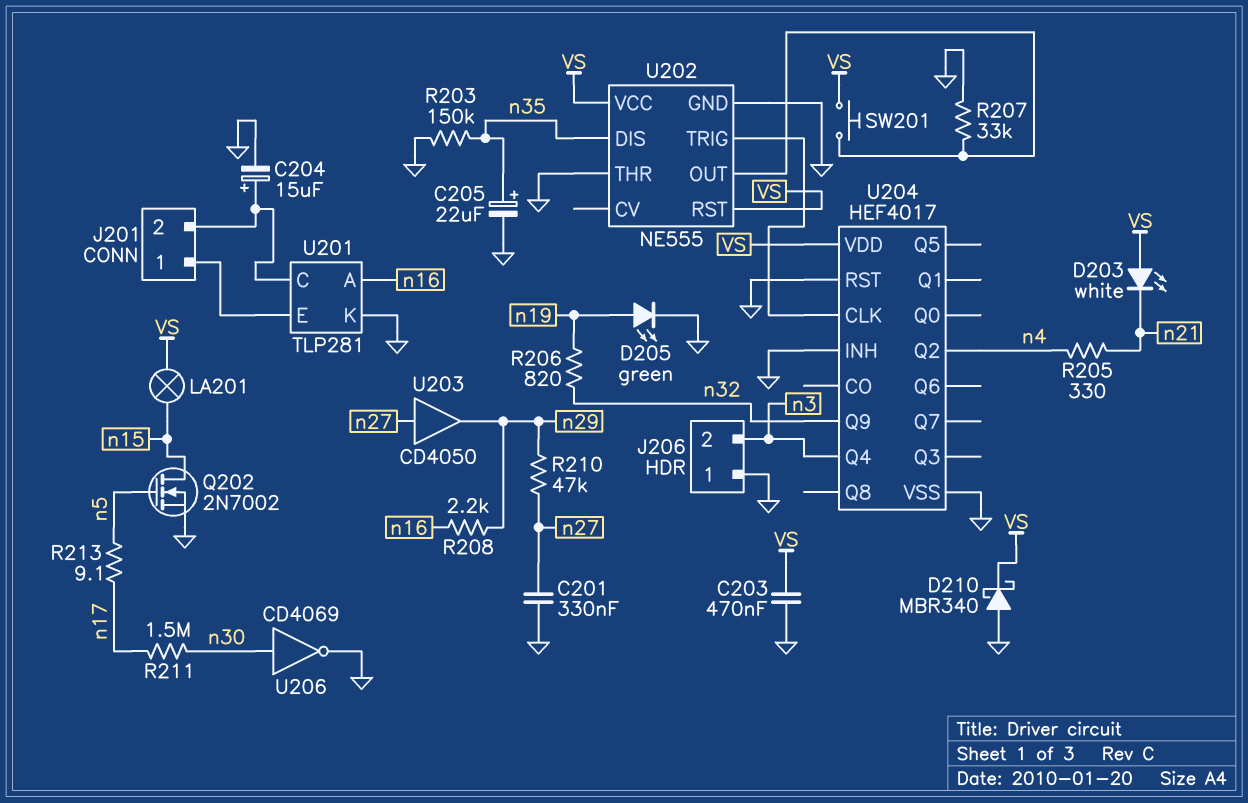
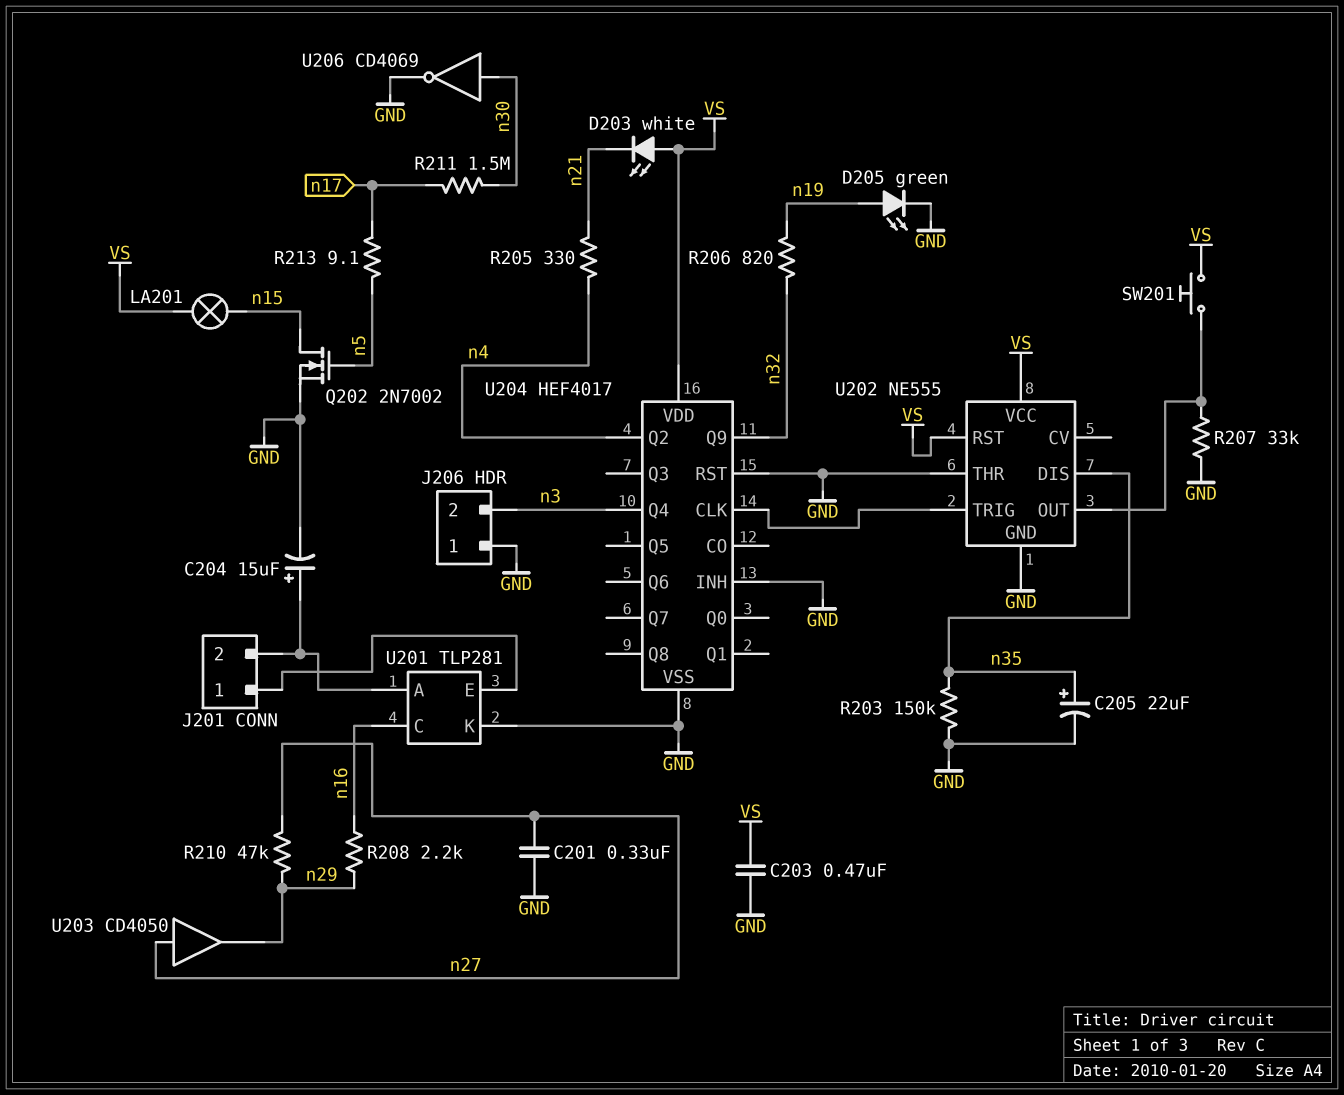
D210: schottky MBR340 (A GND, K VS) -> none
U201 pin A: n16 -> J201/2
U201 pin C: J201/2 -> n16

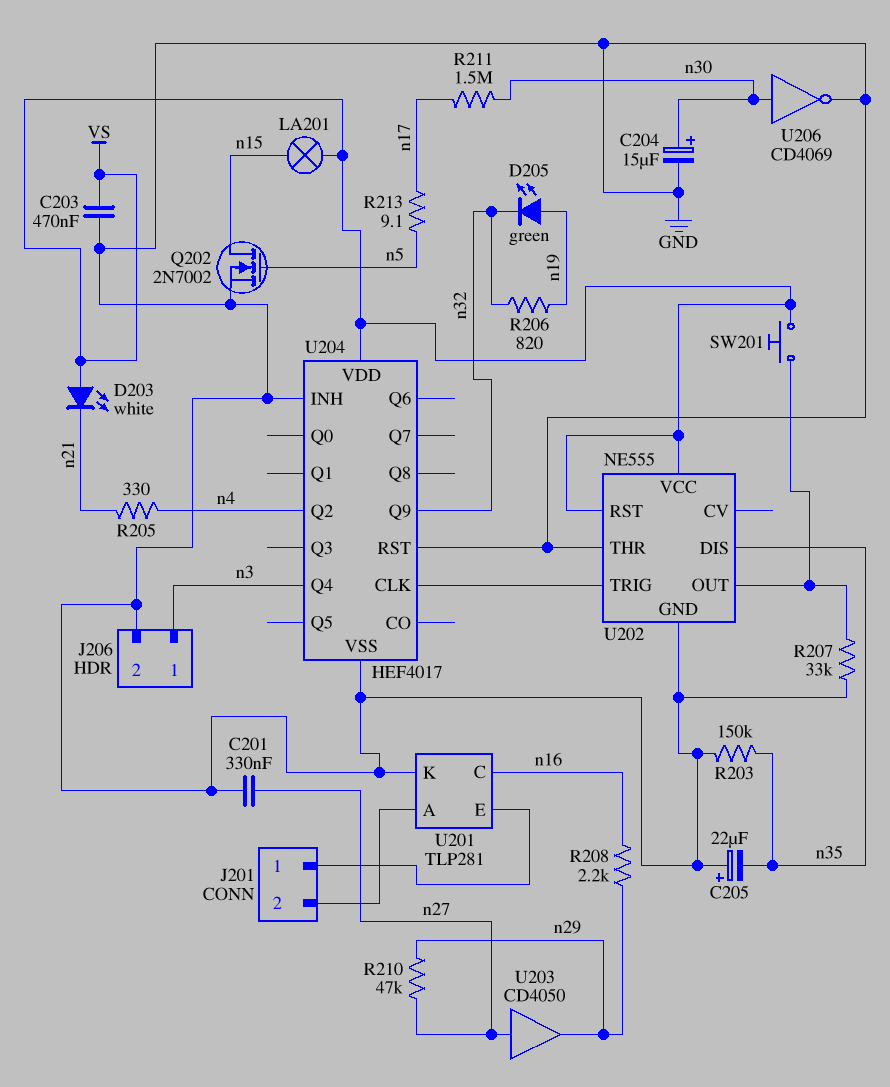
C204: 15uF (plus J201/2, minus GND) -> 15uF (plus n30, minus GND)
C205: 22uF (plus n35, minus GND) -> 22uF (plus GND, minus n35)
D205: LED green (A n19, K GND) -> LED green (A n19, K n32)
J206 pin 1: GND -> n3
J206 pin 2: n3 -> GND

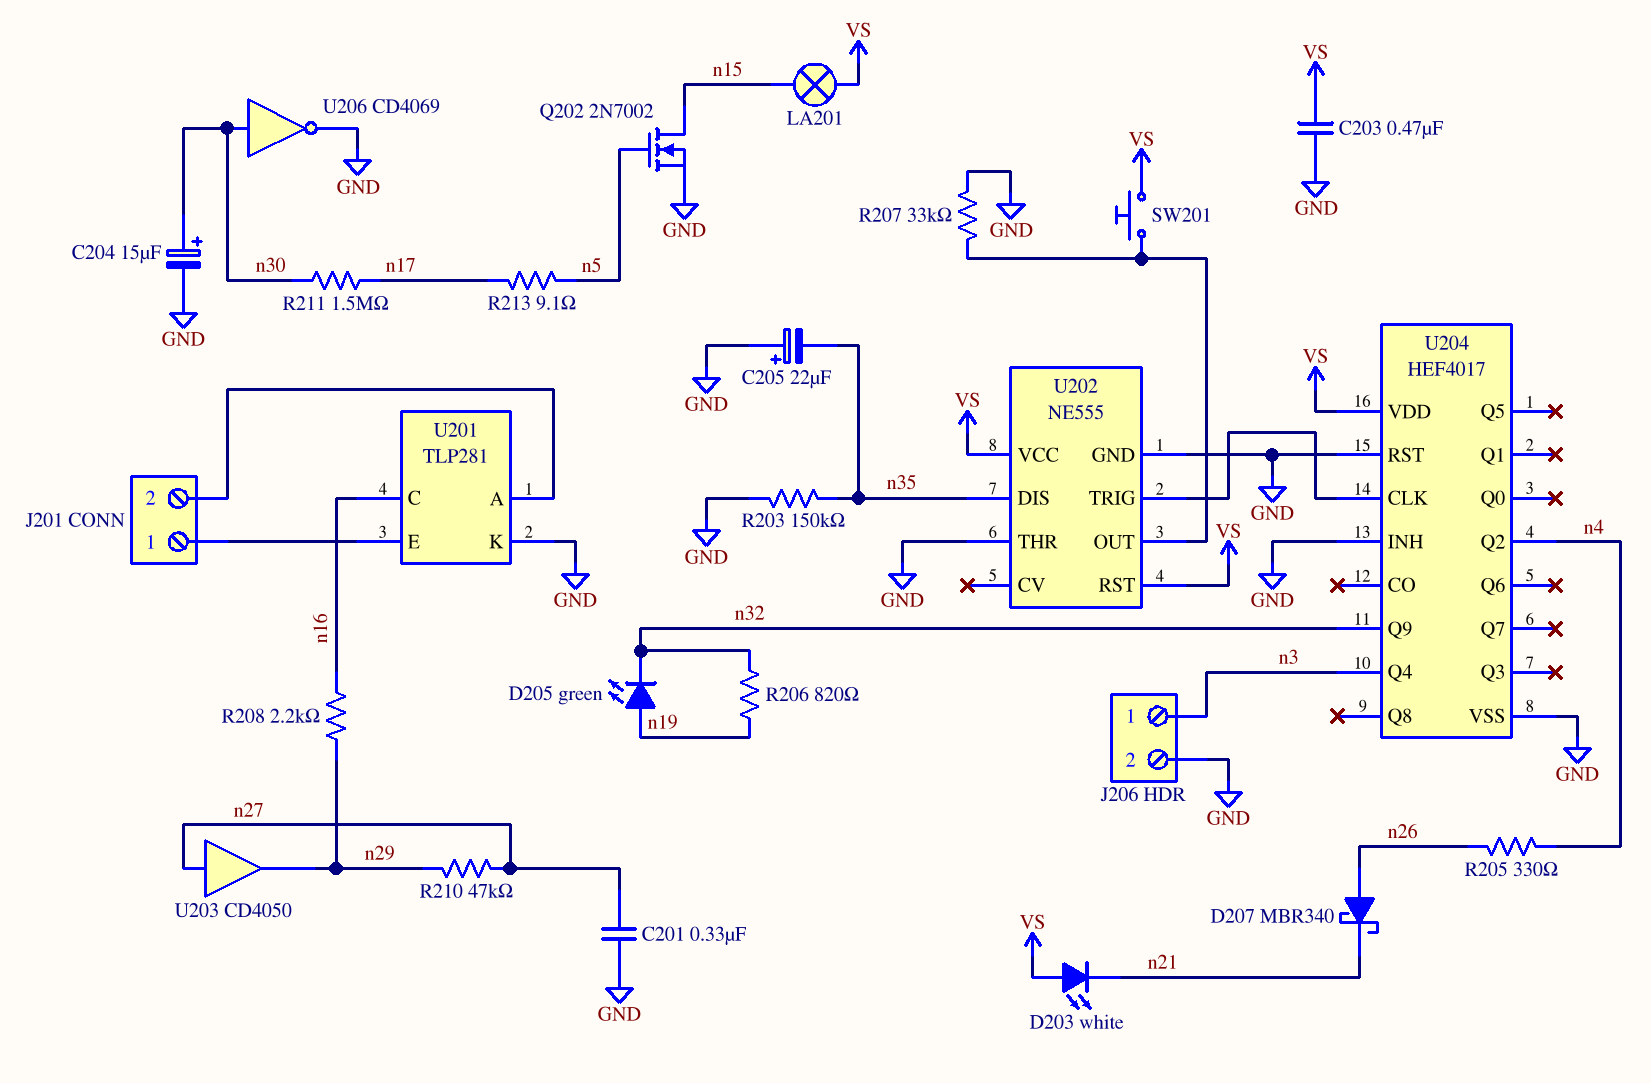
D207: none -> schottky MBR340 (A n26, K n21)
R205: 330 (n4, n21) -> 330 (n4, n26)

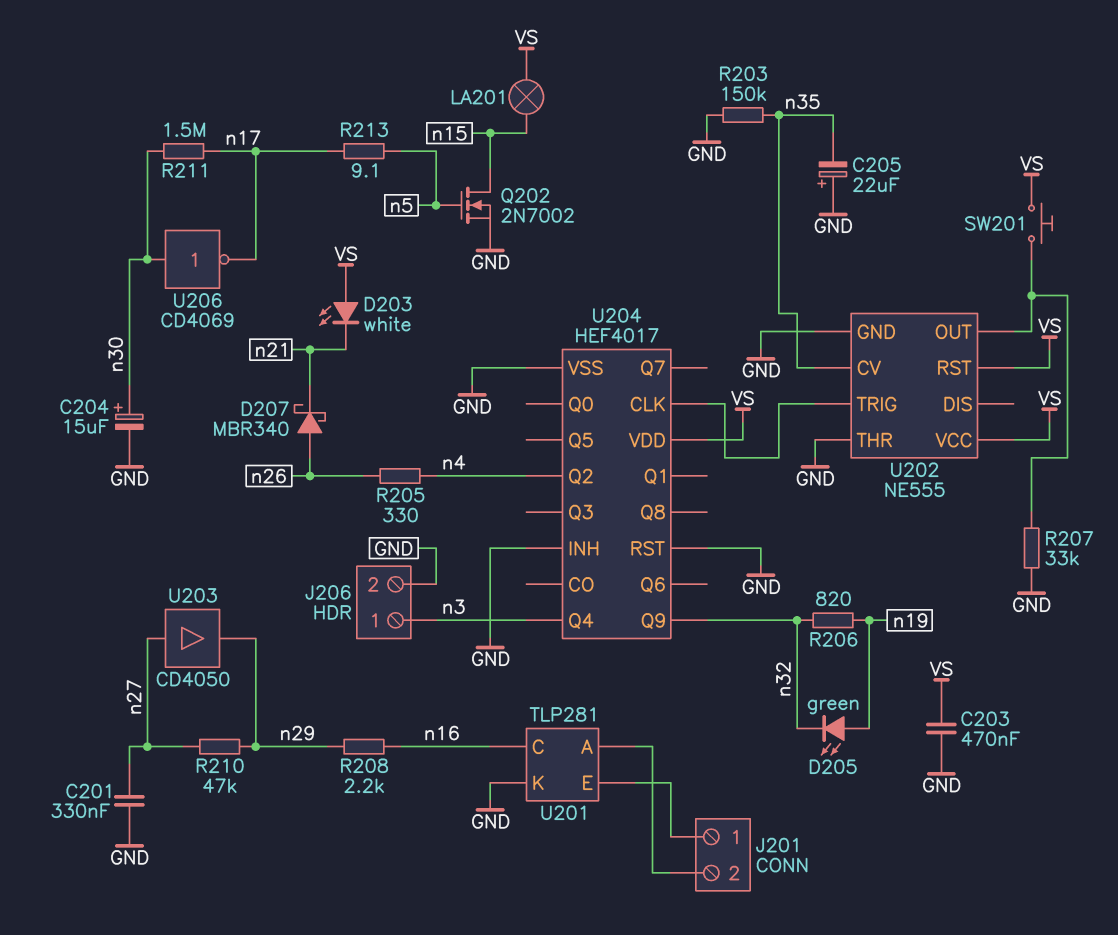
U202 pin CV: none -> n35
U202 pin DIS: n35 -> none
U206: NOT CD4069 (in n30, out GND) -> NOT CD4069 (in n30, out n17)

